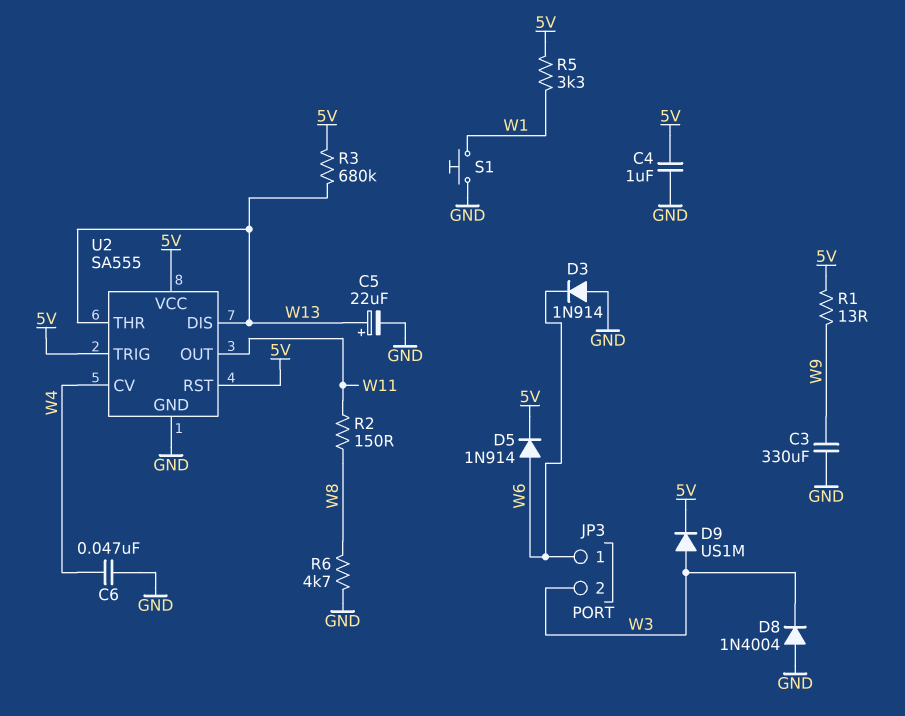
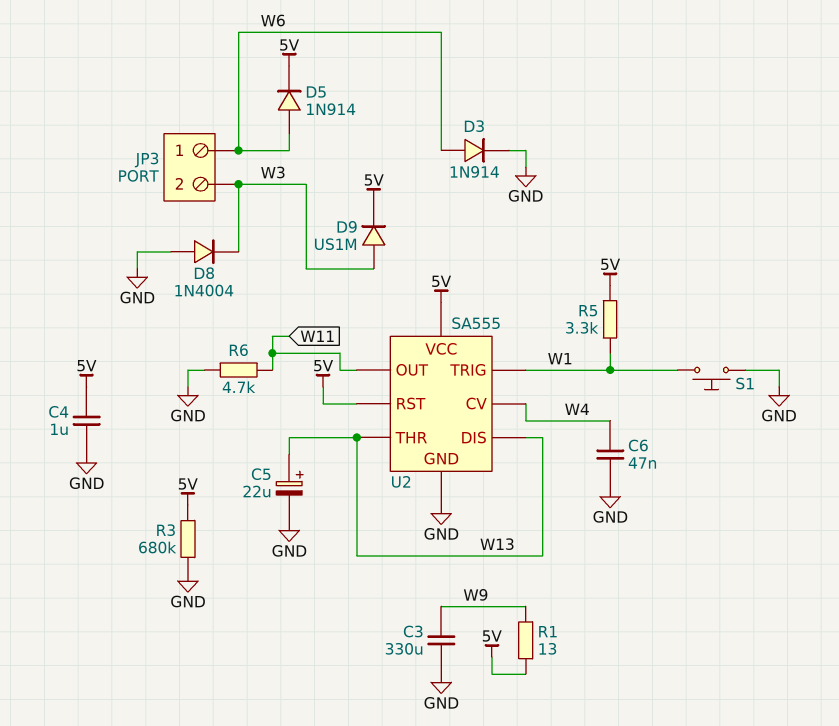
D3: diode 1N914 (A GND, K W6) -> diode 1N914 (A W6, K GND)
R2: 150 (W8, W11) -> none
R3: 680k (5V, W13) -> 680k (5V, GND)
R6: 4.7k (GND, W8) -> 4.7k (GND, W11)
U2 pin TRIG: 5V -> W1

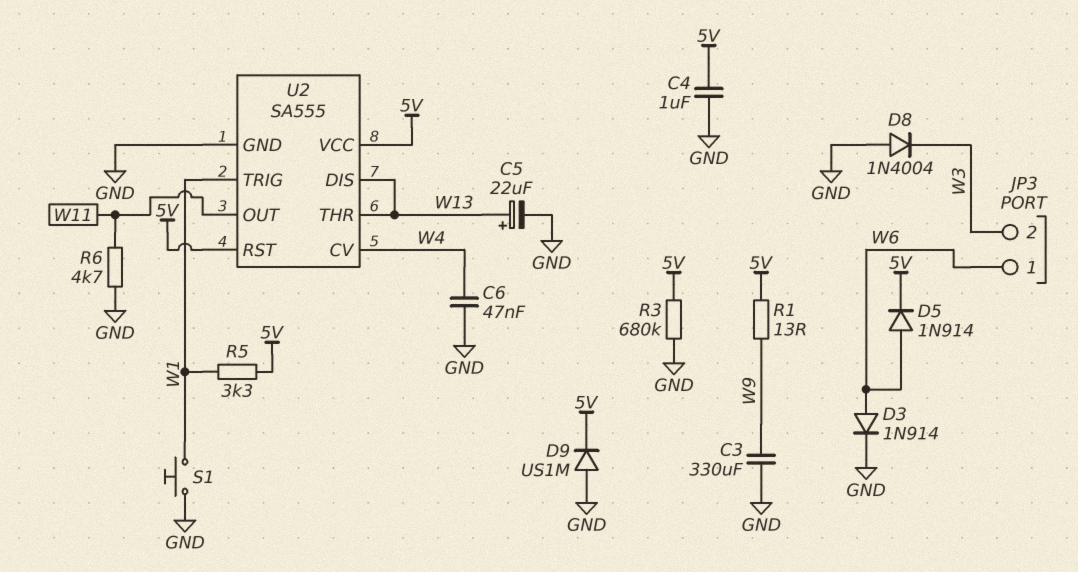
D9: diode US1M (A W3, K 5V) -> diode US1M (A GND, K 5V)

